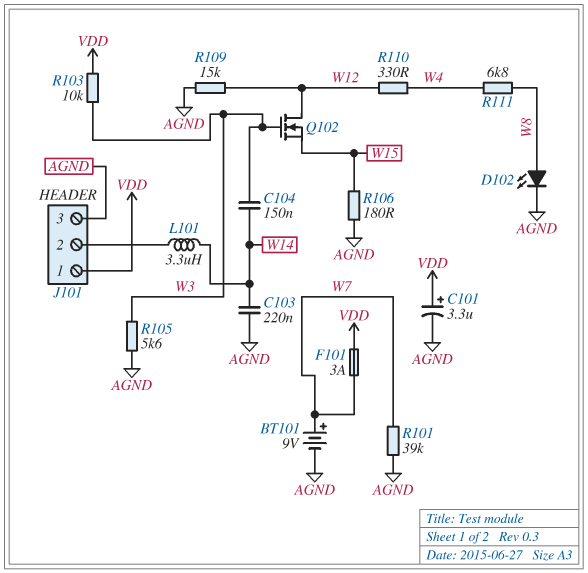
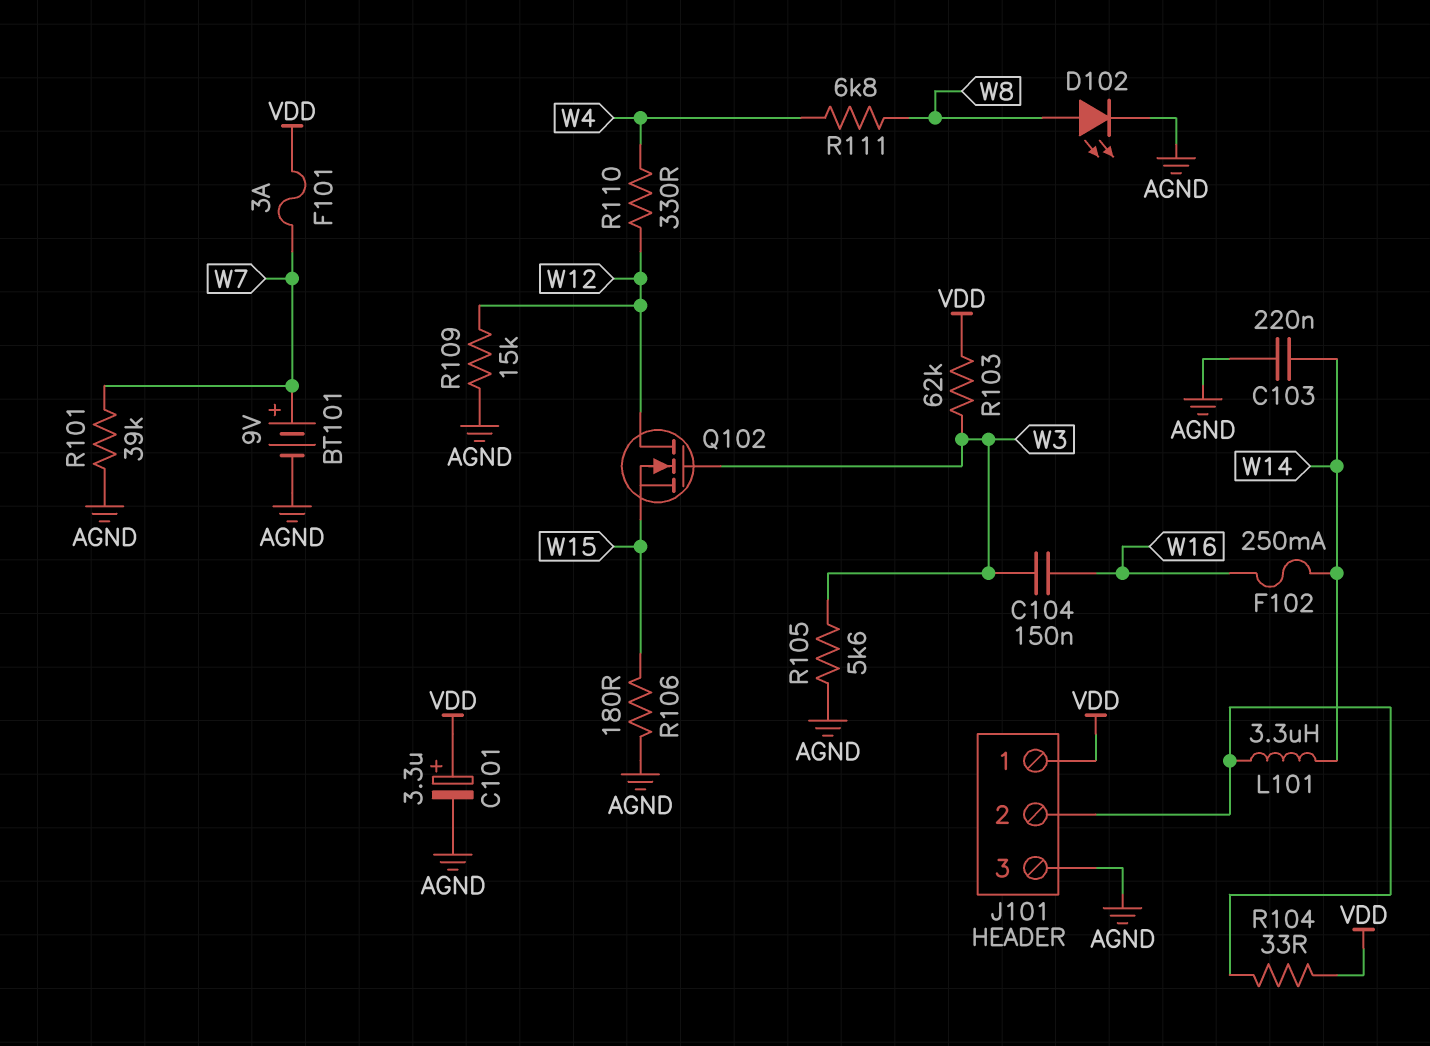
C104: 150nF (W3, W14) -> 150nF (W3, W16)
F102: none -> 250mA (W14, W16)
R103: 10k (VDD, W3) -> 62k (VDD, W3)
R104: none -> 33 (J101/2, VDD)

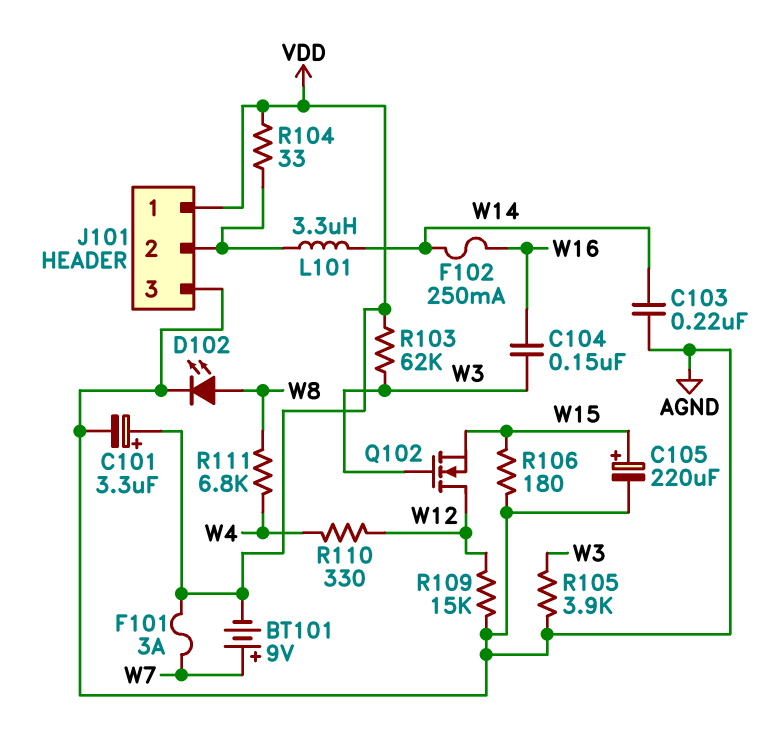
BT101: 9V (plus W7, minus AGND) -> 9V (plus W7, minus VDD)
C105: none -> 220uF (plus W15, minus AGND)
R101: 39k (AGND, W7) -> none
R105: 5.6k (AGND, W3) -> 3.9k (AGND, W3)

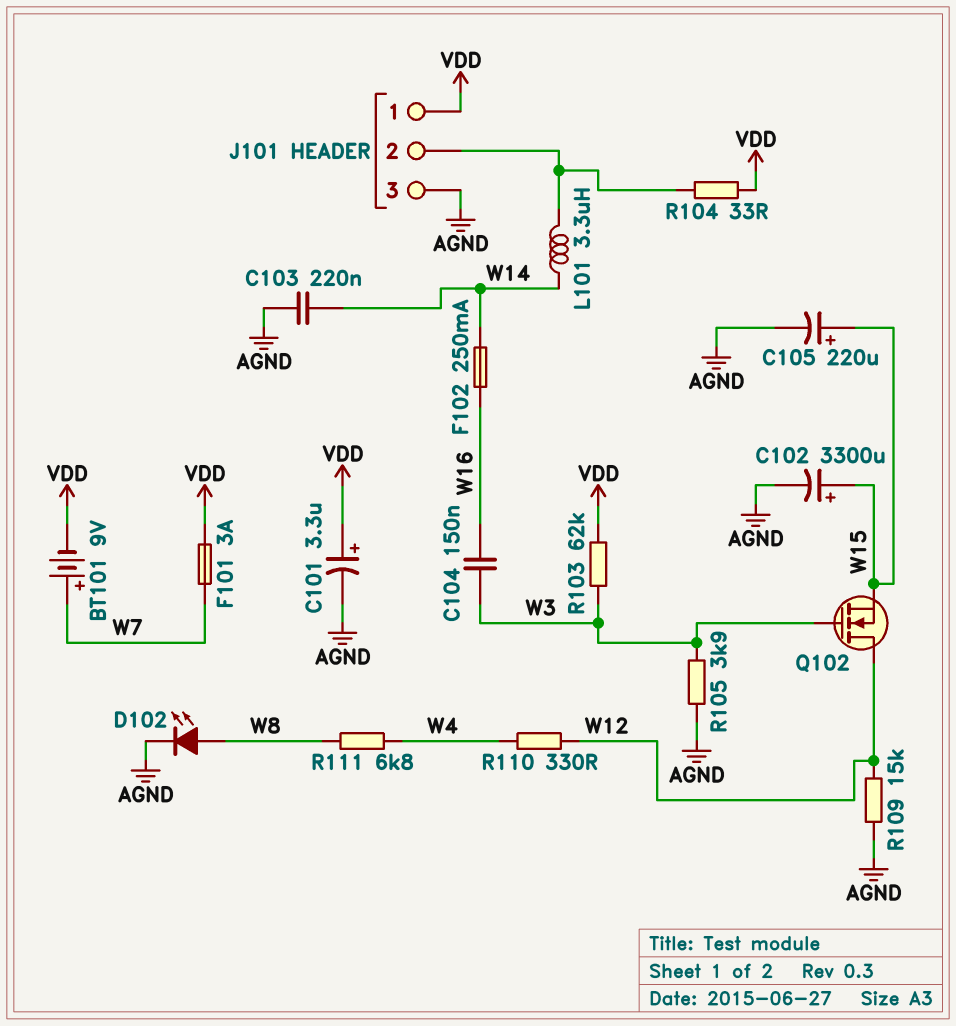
C102: none -> 3300uF (plus W15, minus AGND)
R106: 180 (AGND, W15) -> none

